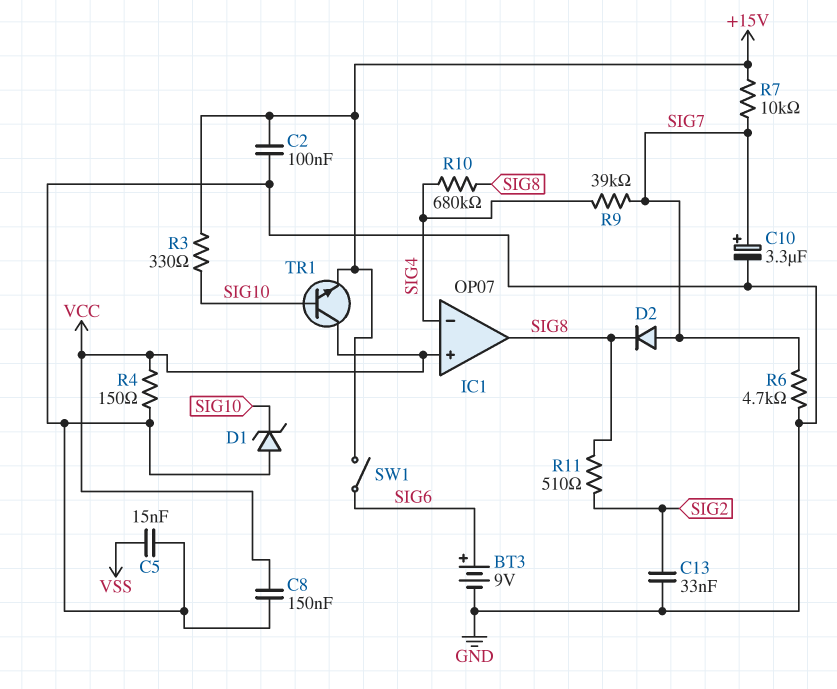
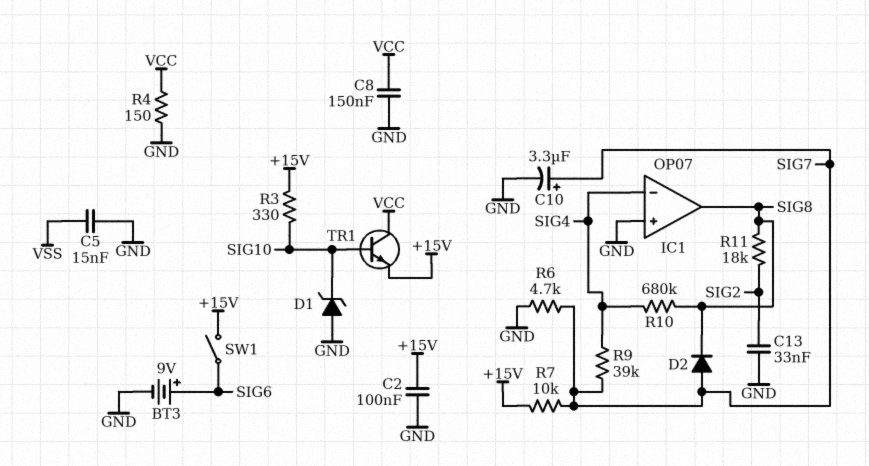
IC1 pin in+: VCC -> GND
R11: 510 (SIG2, SIG8) -> 18k (SIG2, SIG8)

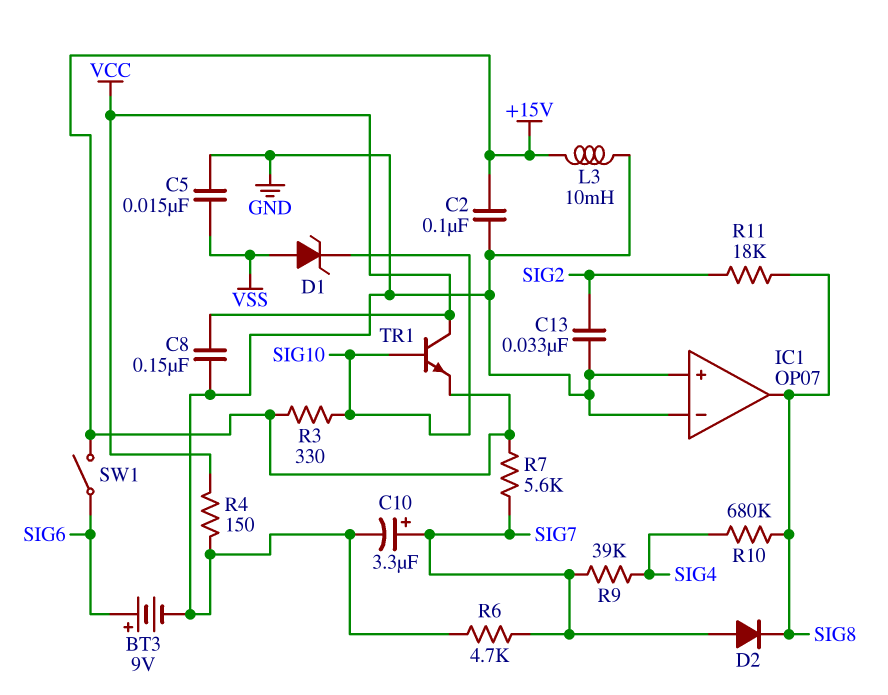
D1: zener (A GND, K SIG10) -> zener (A VSS, K SIG10)
IC1 pin in-: SIG4 -> GND
L3: none -> 10mH (+15V, GND)
R7: 10k (+15V, SIG7) -> 5.6k (+15V, SIG7)

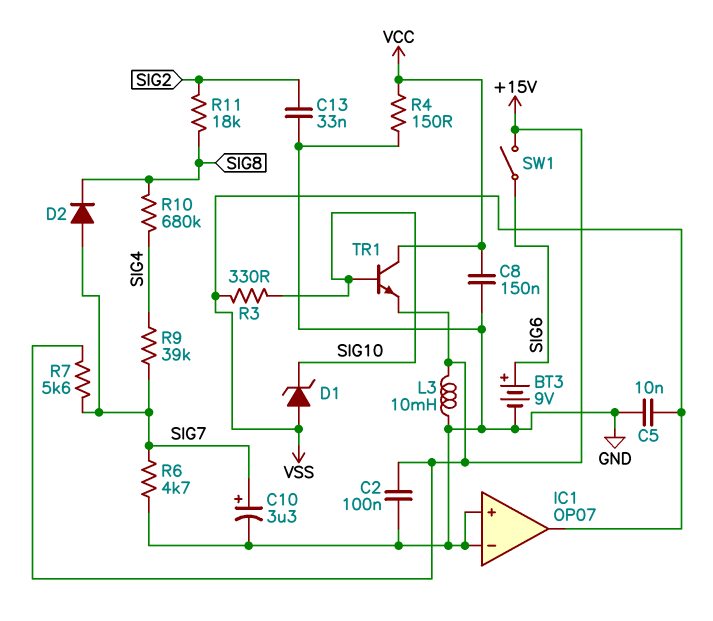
C5: 15nF (GND, VSS) -> 10nF (GND, VSS)
IC1 pin out: SIG8 -> VSS
R3: 330 (+15V, SIG10) -> 330 (SIG10, VSS)

